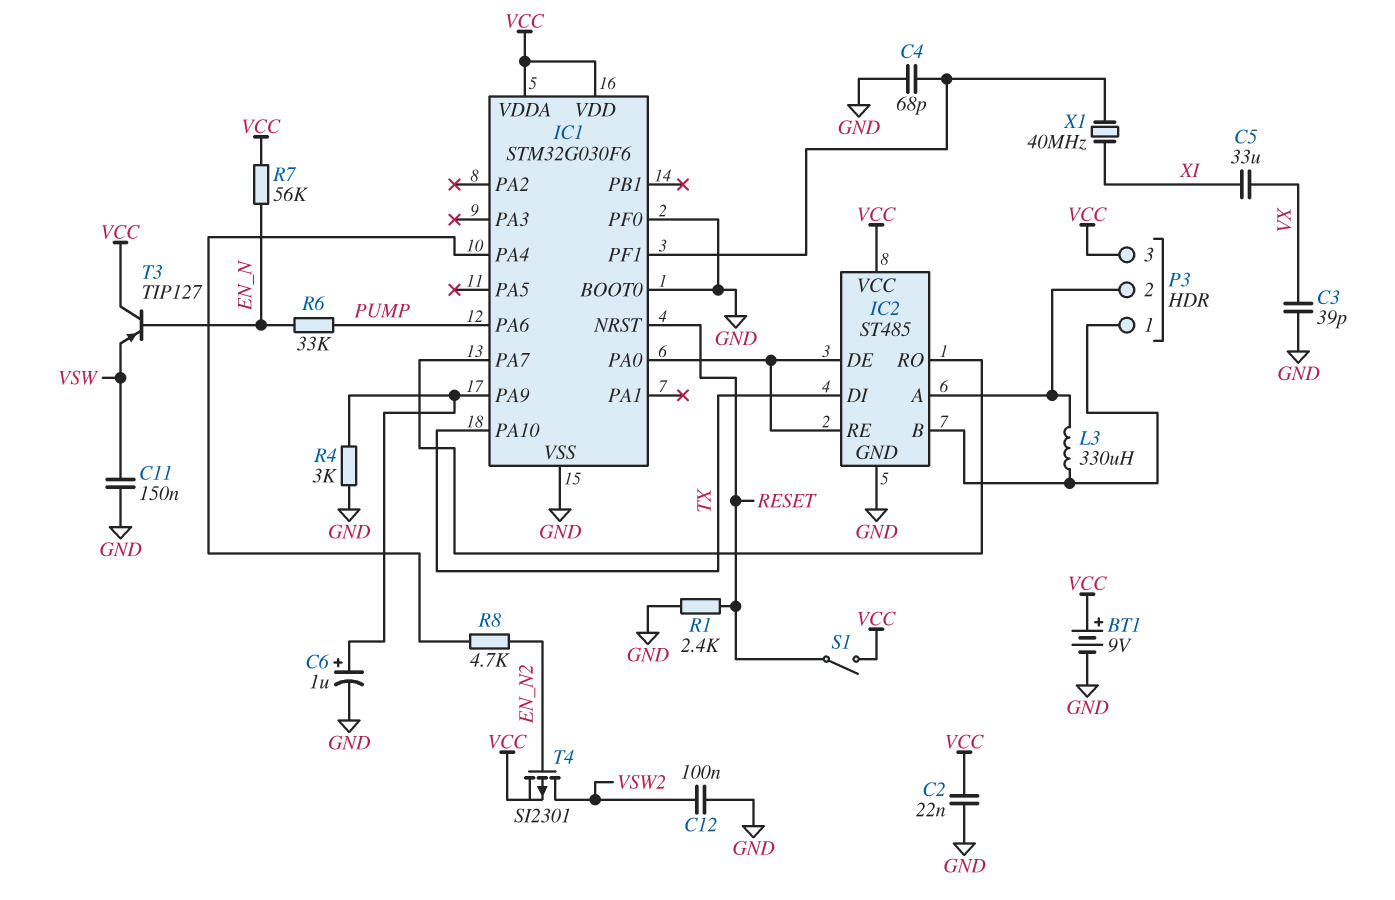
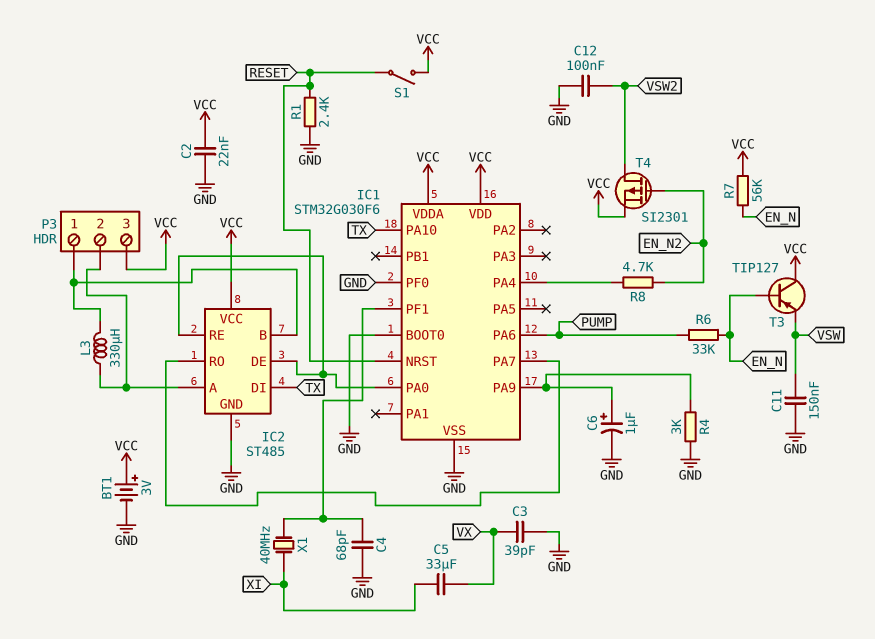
BT1: 9V (plus VCC, minus GND) -> 3V (plus VCC, minus GND)

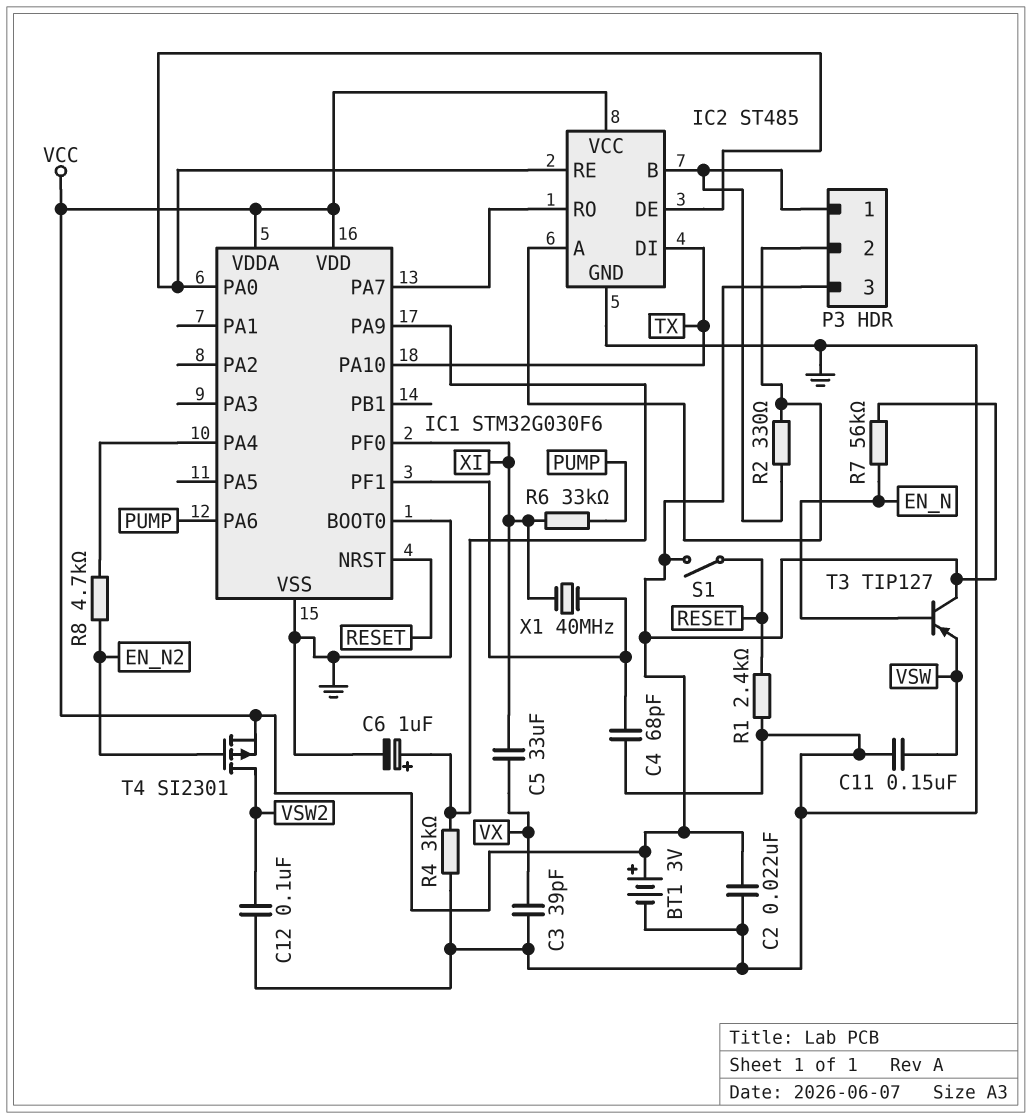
IC1 pin PF0: GND -> XI
L3: 330uH (IC2/A, IC2/B) -> none
R2: none -> 330 (IC2/A, IC2/B)
R6: 33k (EN_N, PUMP) -> 33k (PUMP, XI)

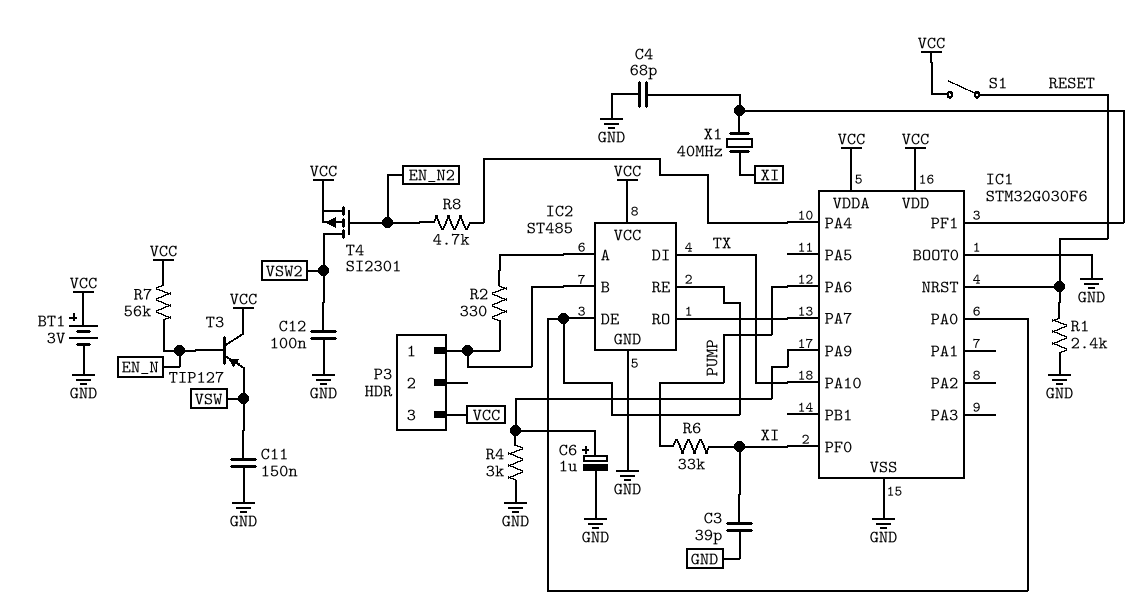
C2: 22nF (GND, VCC) -> none
C3: 39pF (GND, VX) -> 39pF (GND, XI)
C5: 33uF (VX, XI) -> none
P3 pin 2: IC2/A -> none

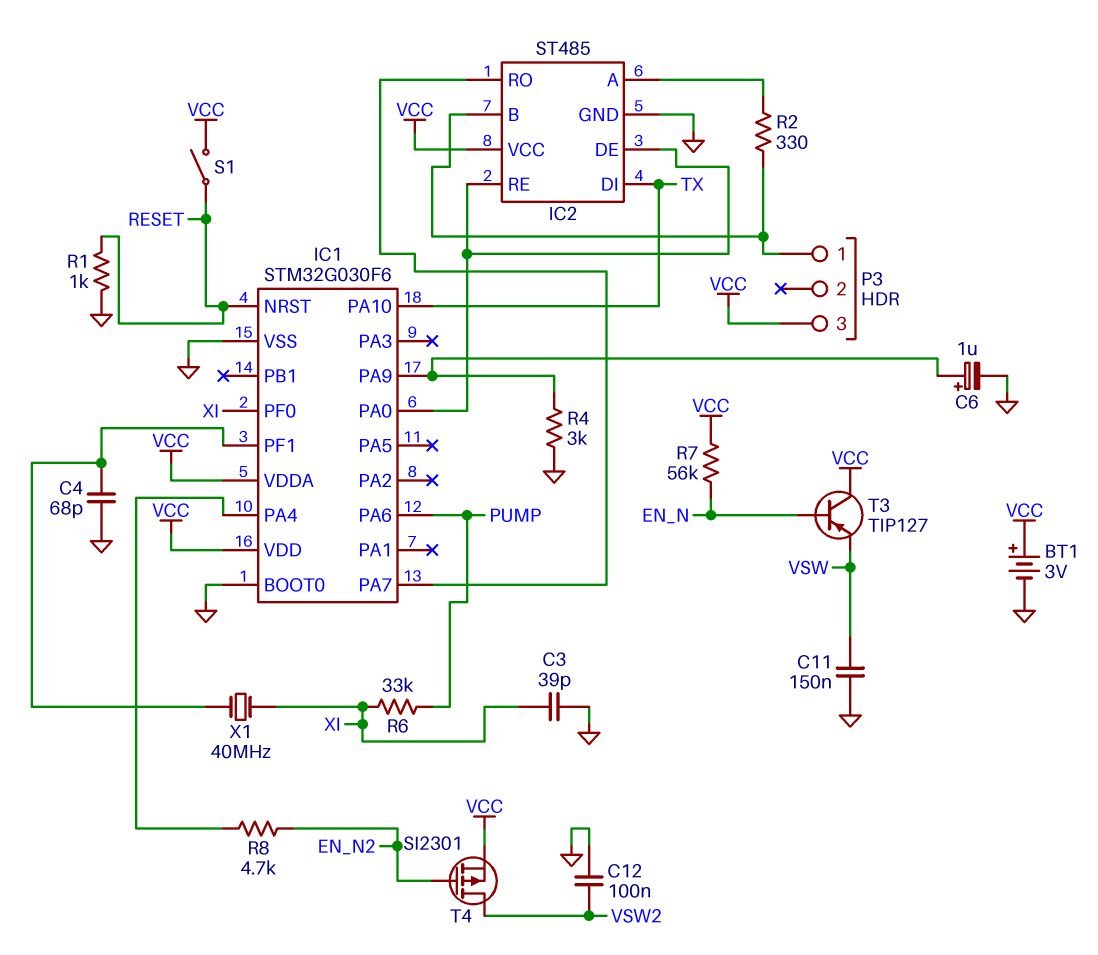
R1: 2.4k (GND, RESET) -> 1k (GND, RESET)

